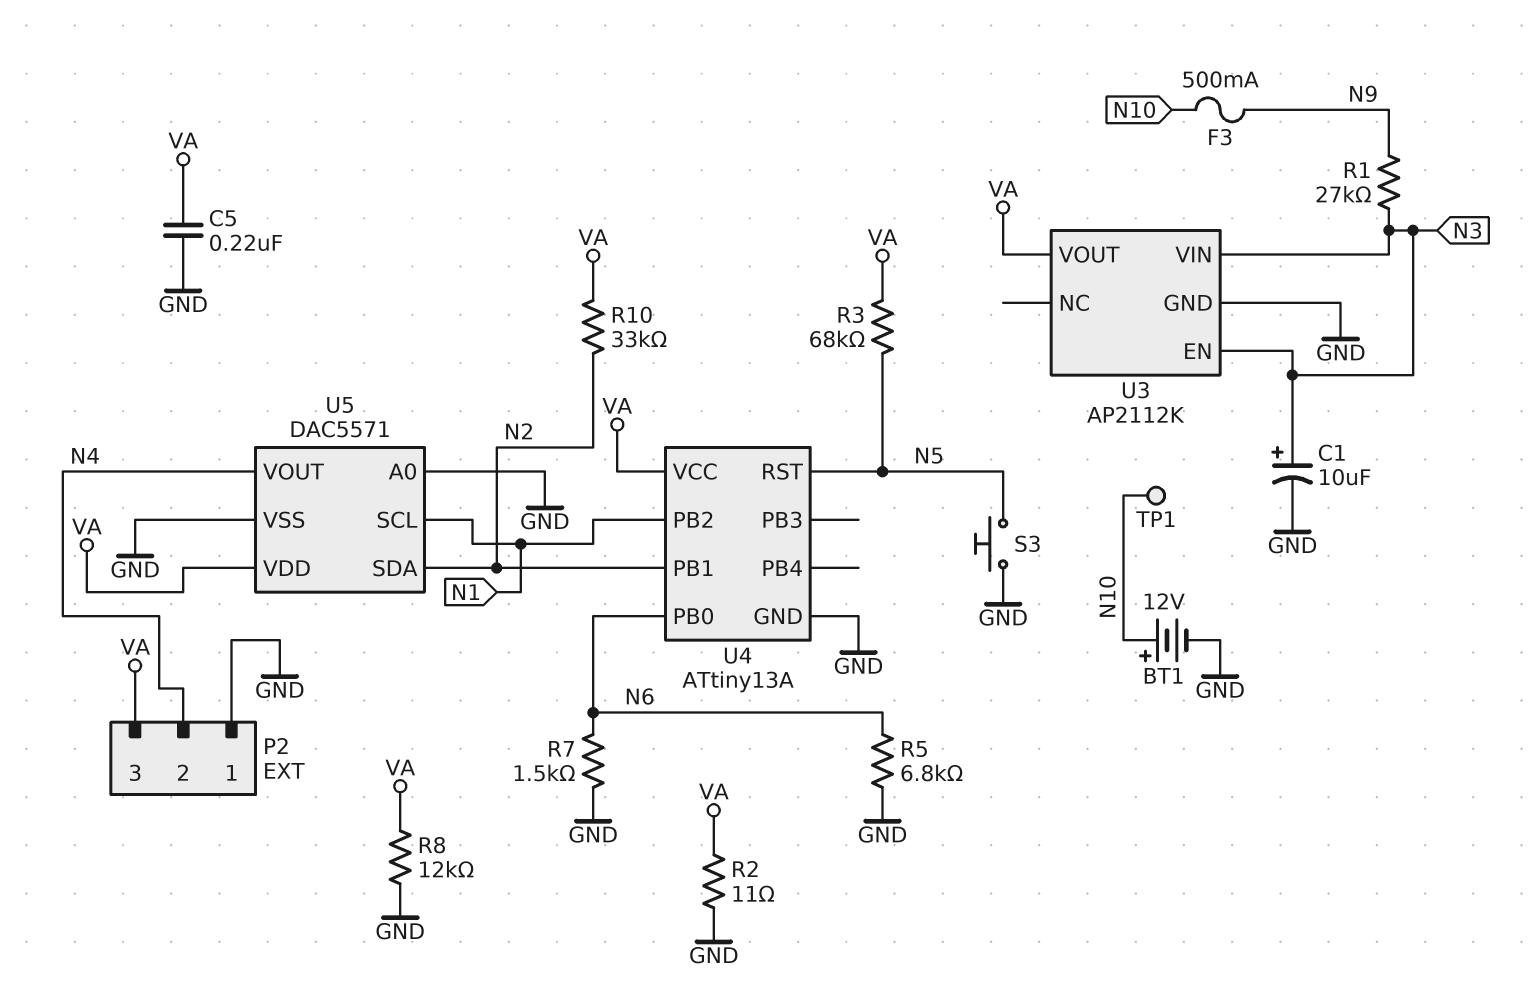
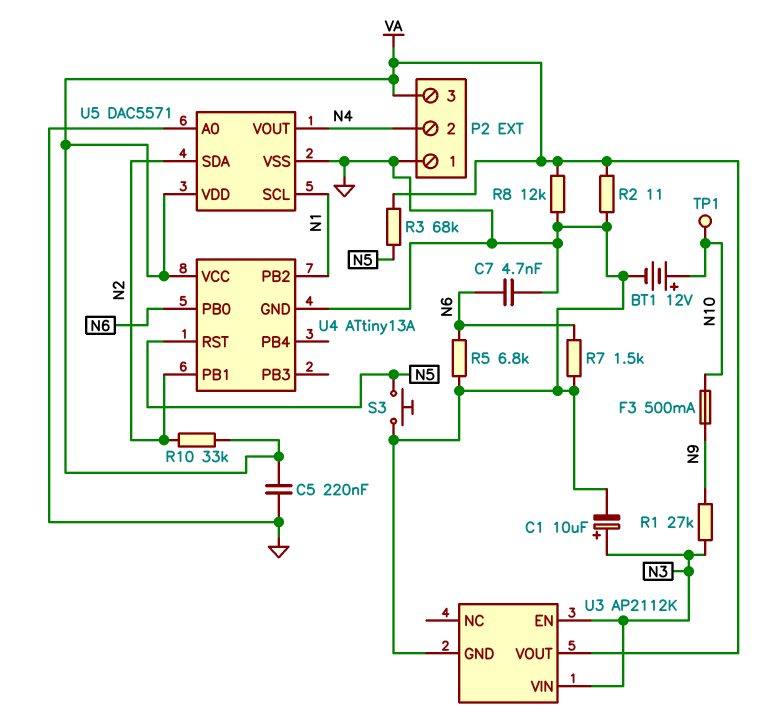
C7: none -> 4.7nF (GND, N6)

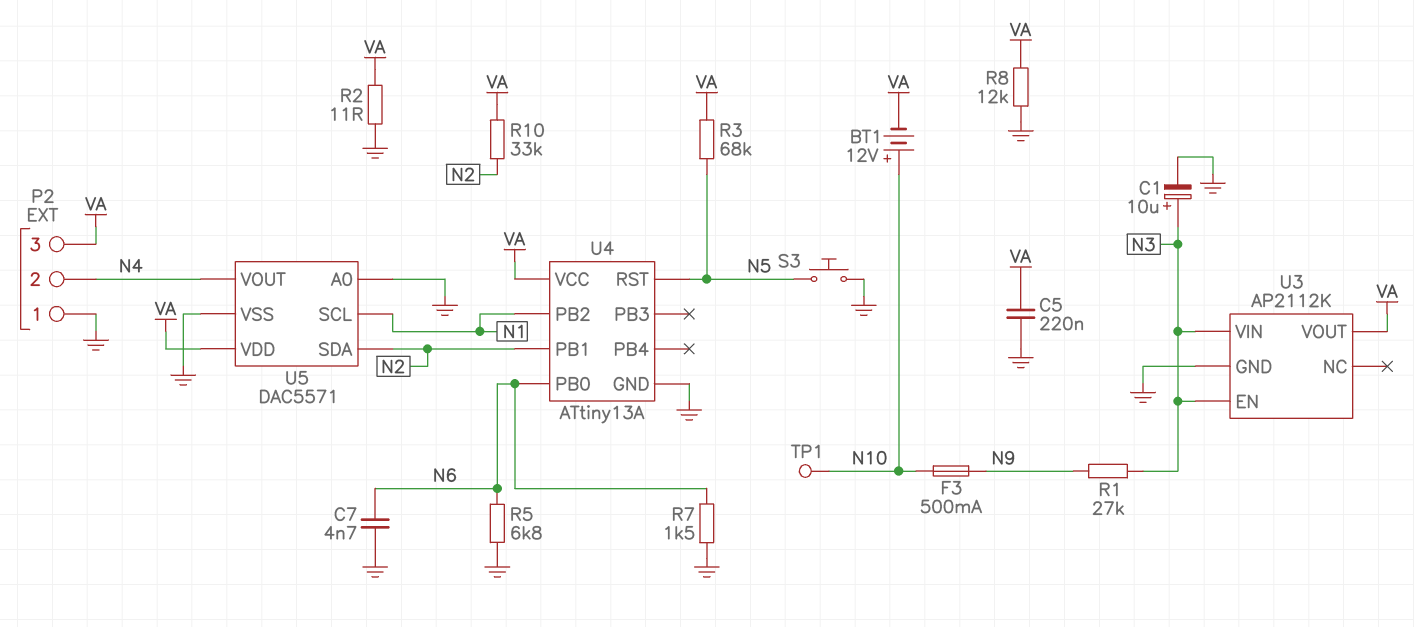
BT1: 12V (plus N10, minus GND) -> 12V (plus N10, minus VA)

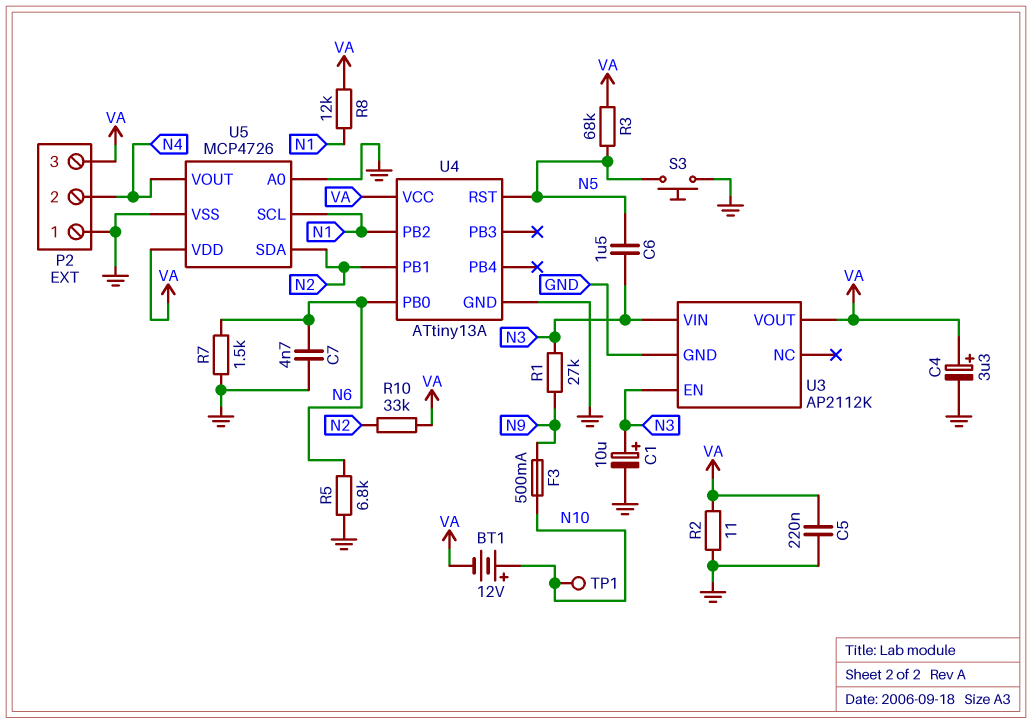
C4: none -> 3.3uF (plus VA, minus GND)
C6: none -> 1.5uF (N3, N5)
R8: 12k (GND, VA) -> 12k (N1, VA)
U5: DAC5571 -> MCP4726

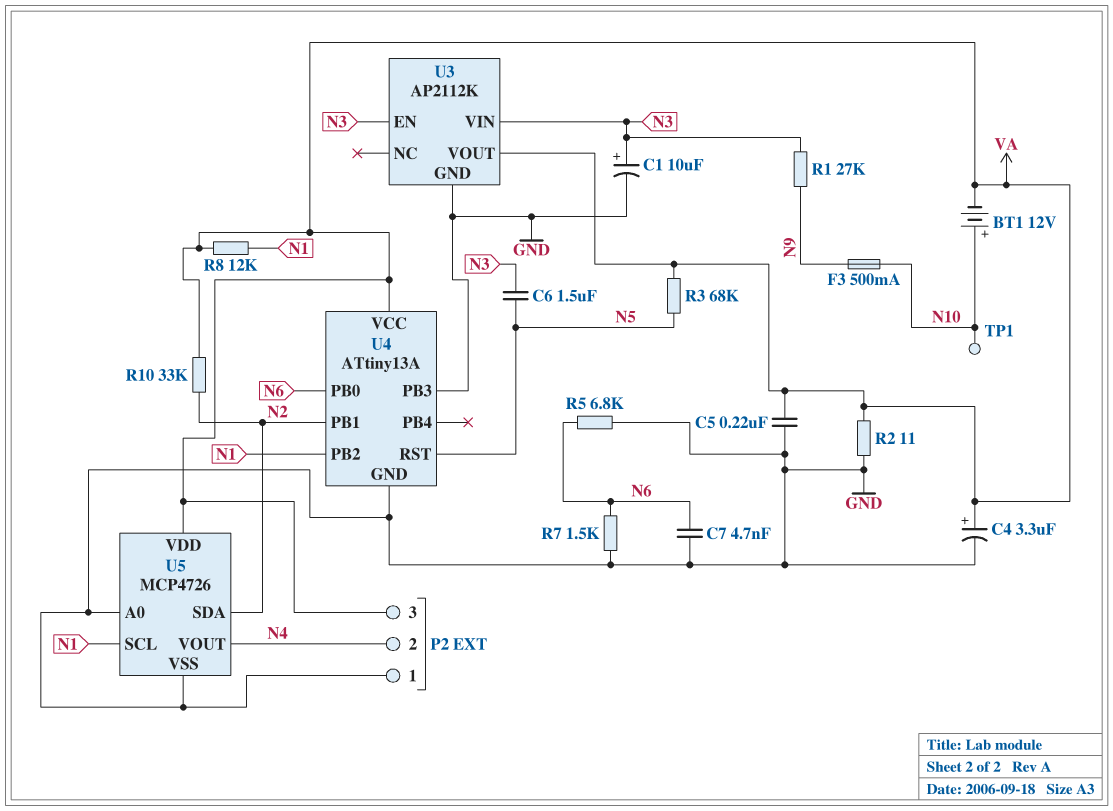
S3: button (GND, N5) -> none
U4 pin PB3: none -> GND

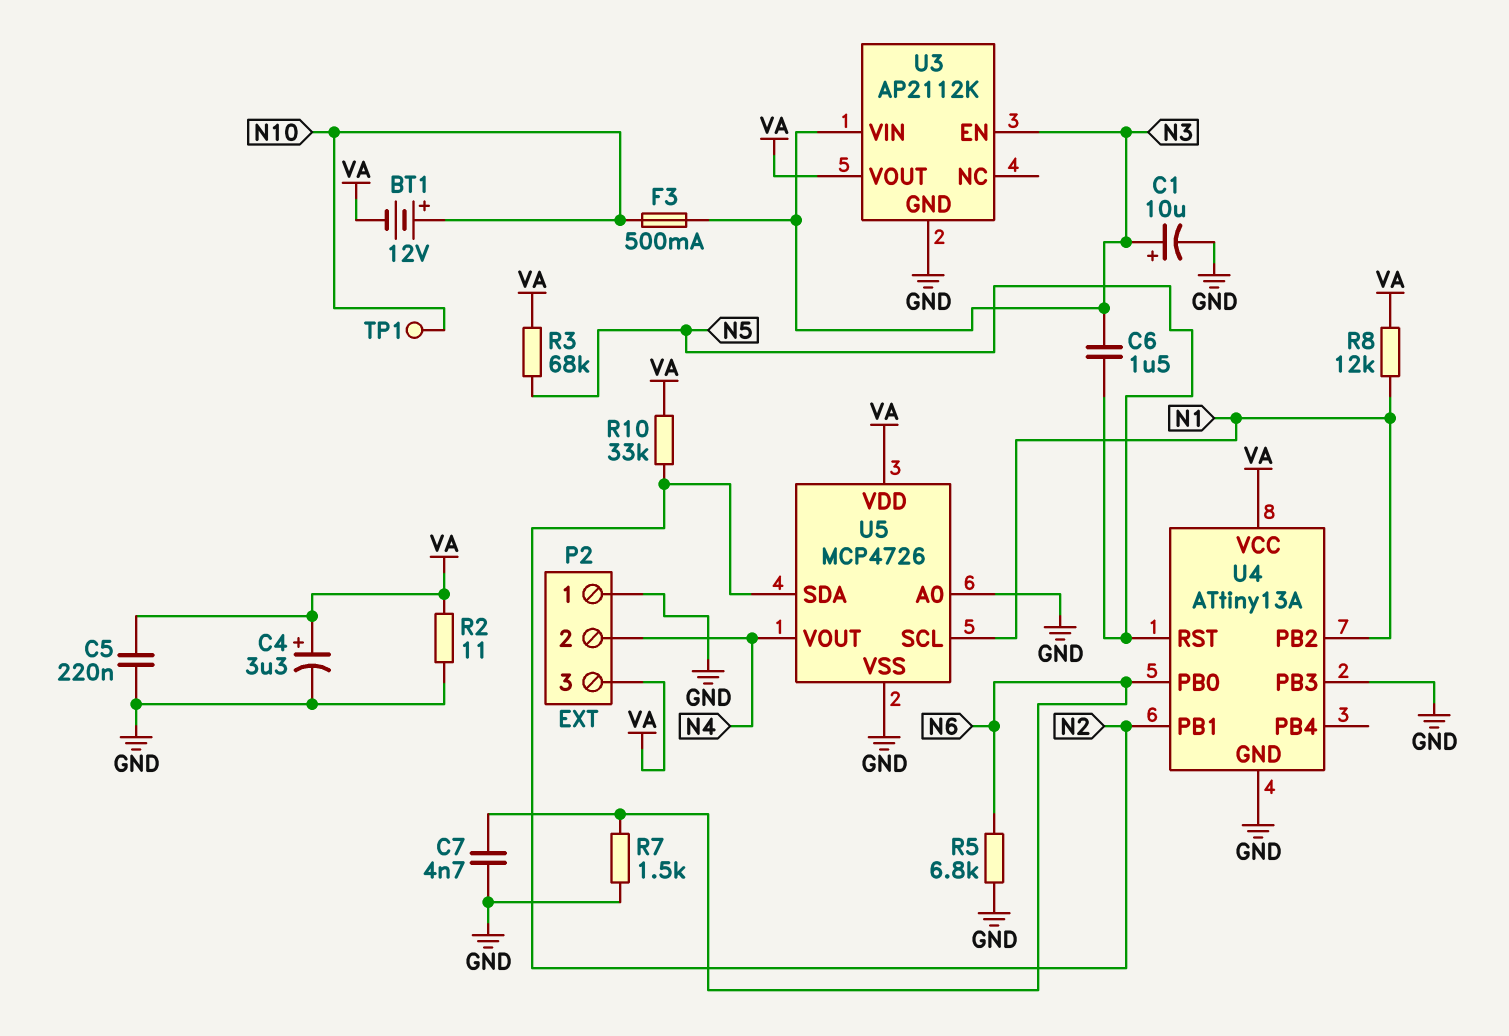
F3: 500mA (N9, N10) -> 500mA (N3, N10)
R1: 27k (N3, N9) -> none

